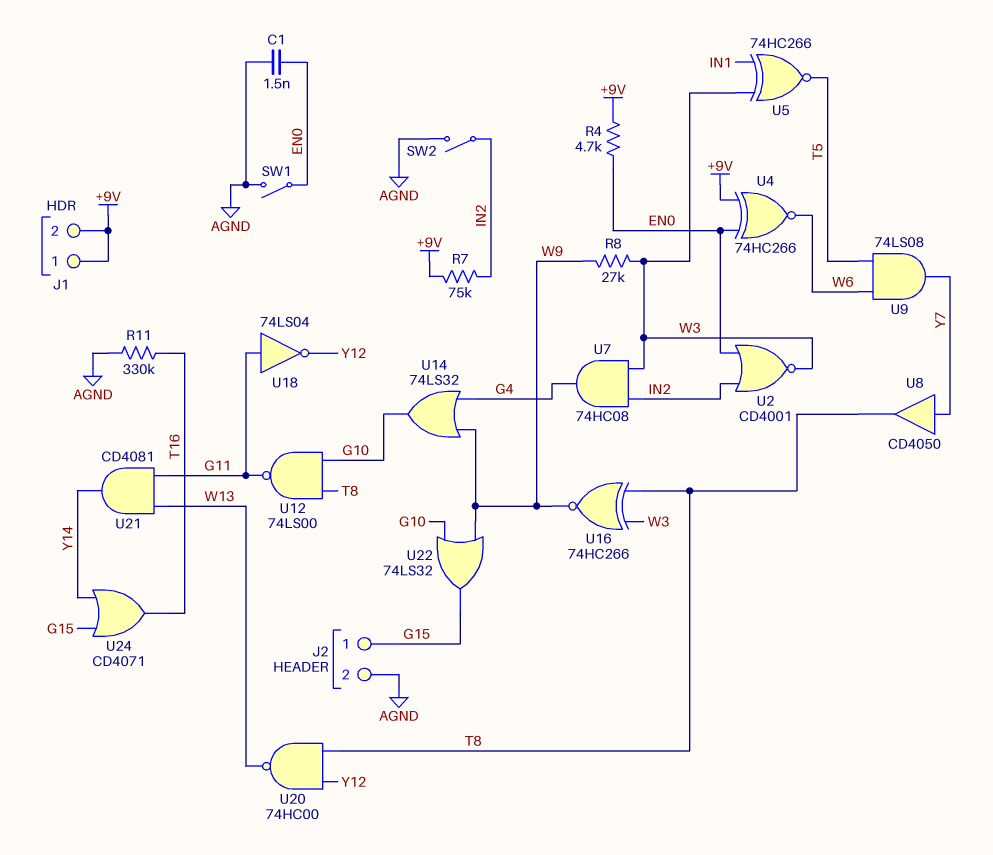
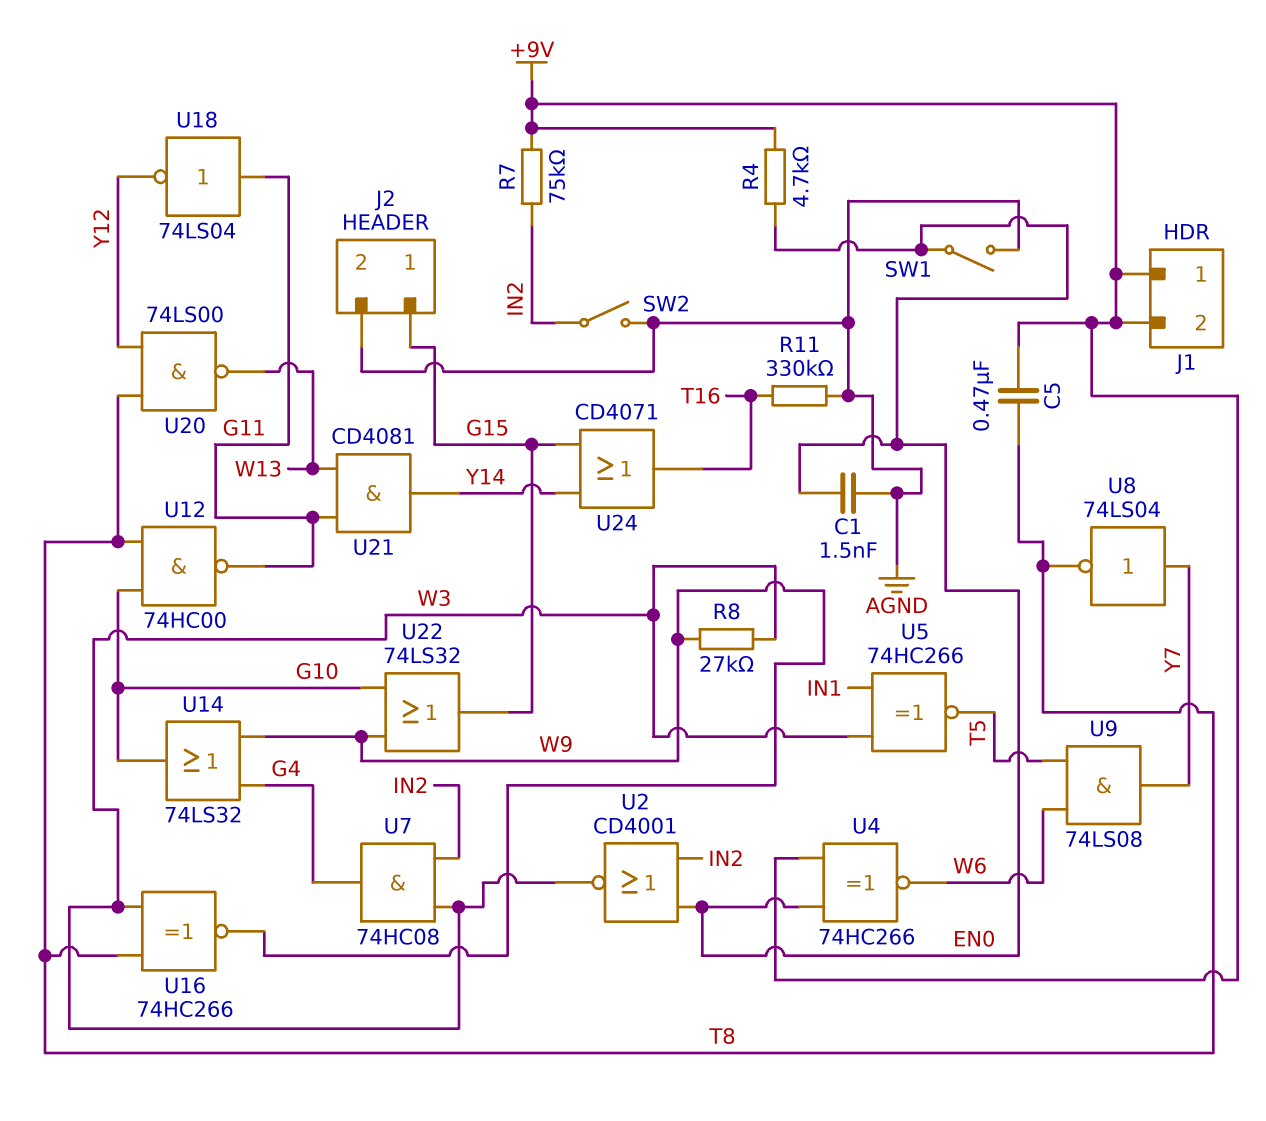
C5: none -> 470nF (+9V, T8)
U8: buffer CD4050 (in Y7, out T8) -> NOT 74LS04 (in Y7, out T8)
U12: NAND 74LS00 (in G10, in T8, out G11) -> NAND 74HC00 (in G10, in T8, out G11)
U20: NAND 74HC00 (in T8, in Y12, out W13) -> NAND 74LS00 (in T8, in Y12, out W13)

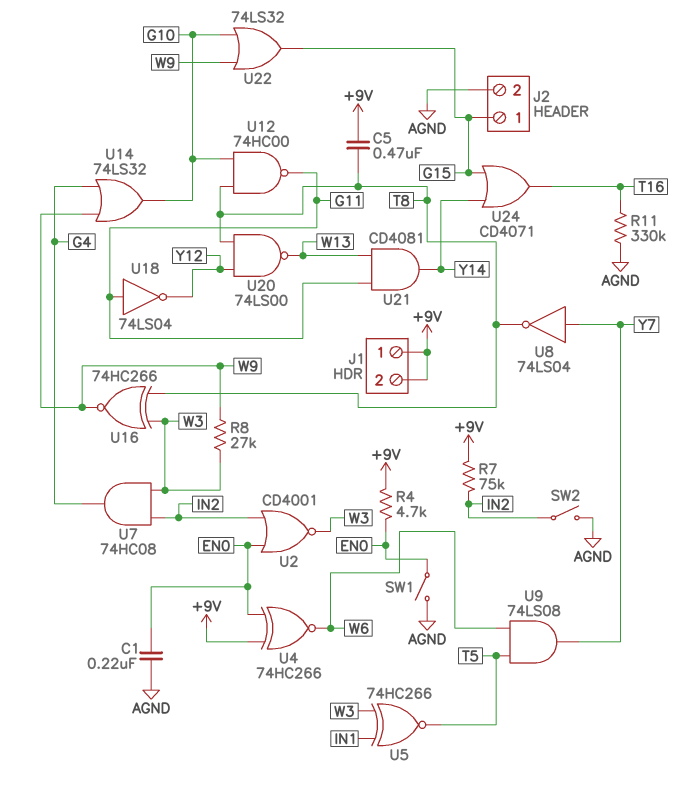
C1: 1.5nF (AGND, EN0) -> 220nF (AGND, EN0)

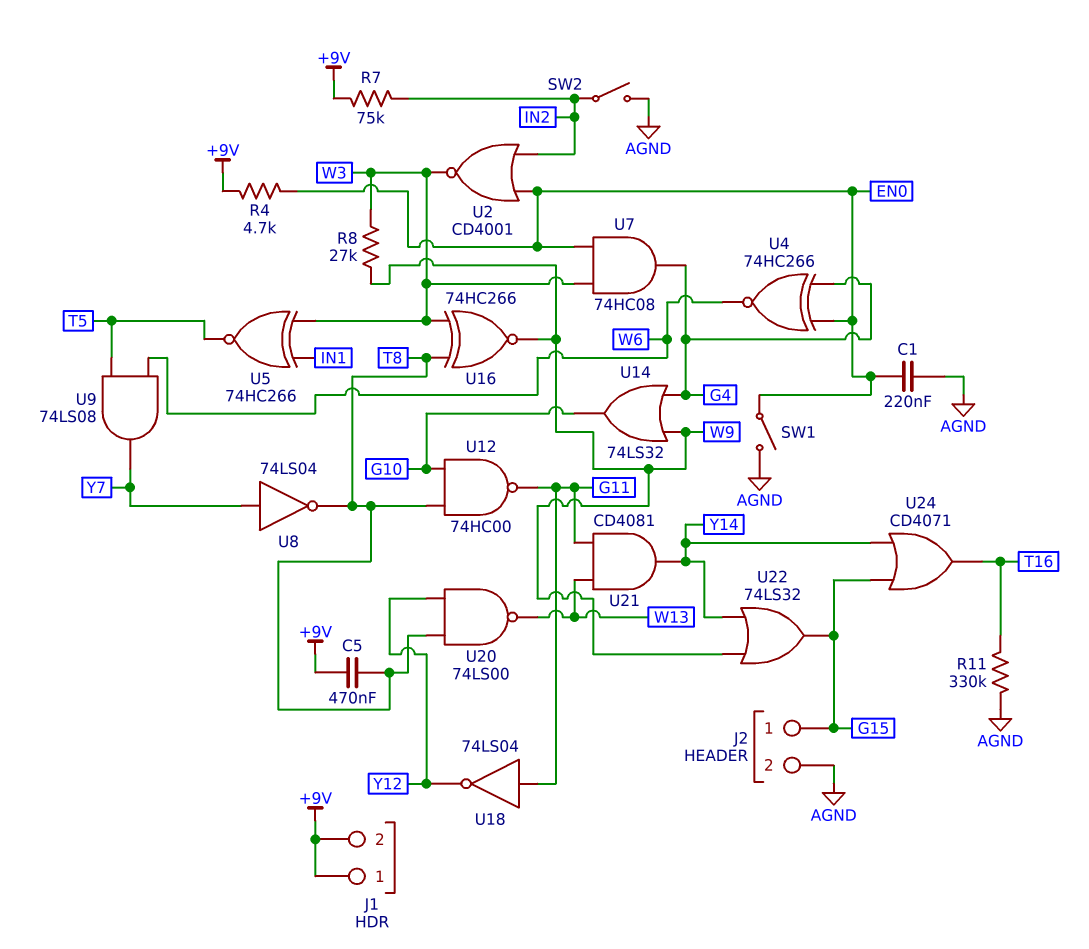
U4: XNOR 74HC266 (in +9V, in EN0, out W6) -> XNOR 74HC266 (in EN0, in G4, out W6)
U7: AND 74HC08 (in IN2, in W3, out G4) -> AND 74HC08 (in EN0, in W3, out G4)
U22: OR 74LS32 (in G10, in W9, out G15) -> OR 74LS32 (in W9, in Y14, out G15)

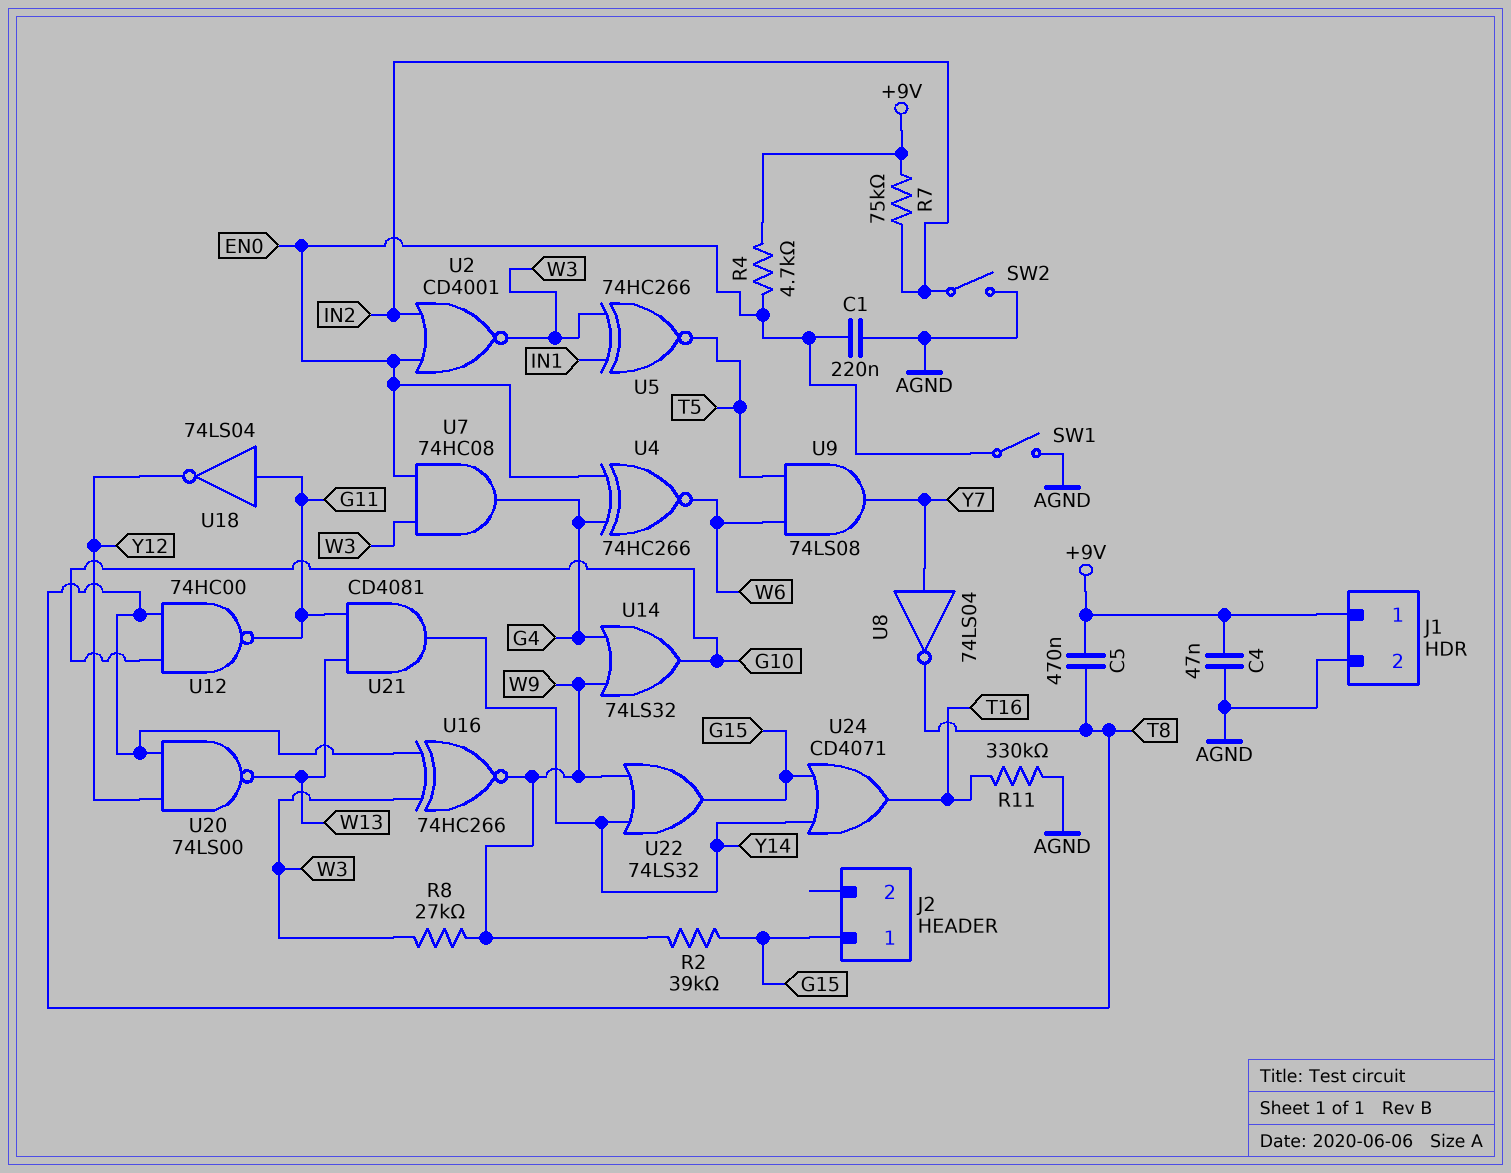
C4: none -> 47nF (+9V, AGND)
J1 pin 2: +9V -> AGND
J2 pin 2: AGND -> none
R2: none -> 39k (G15, W9)

